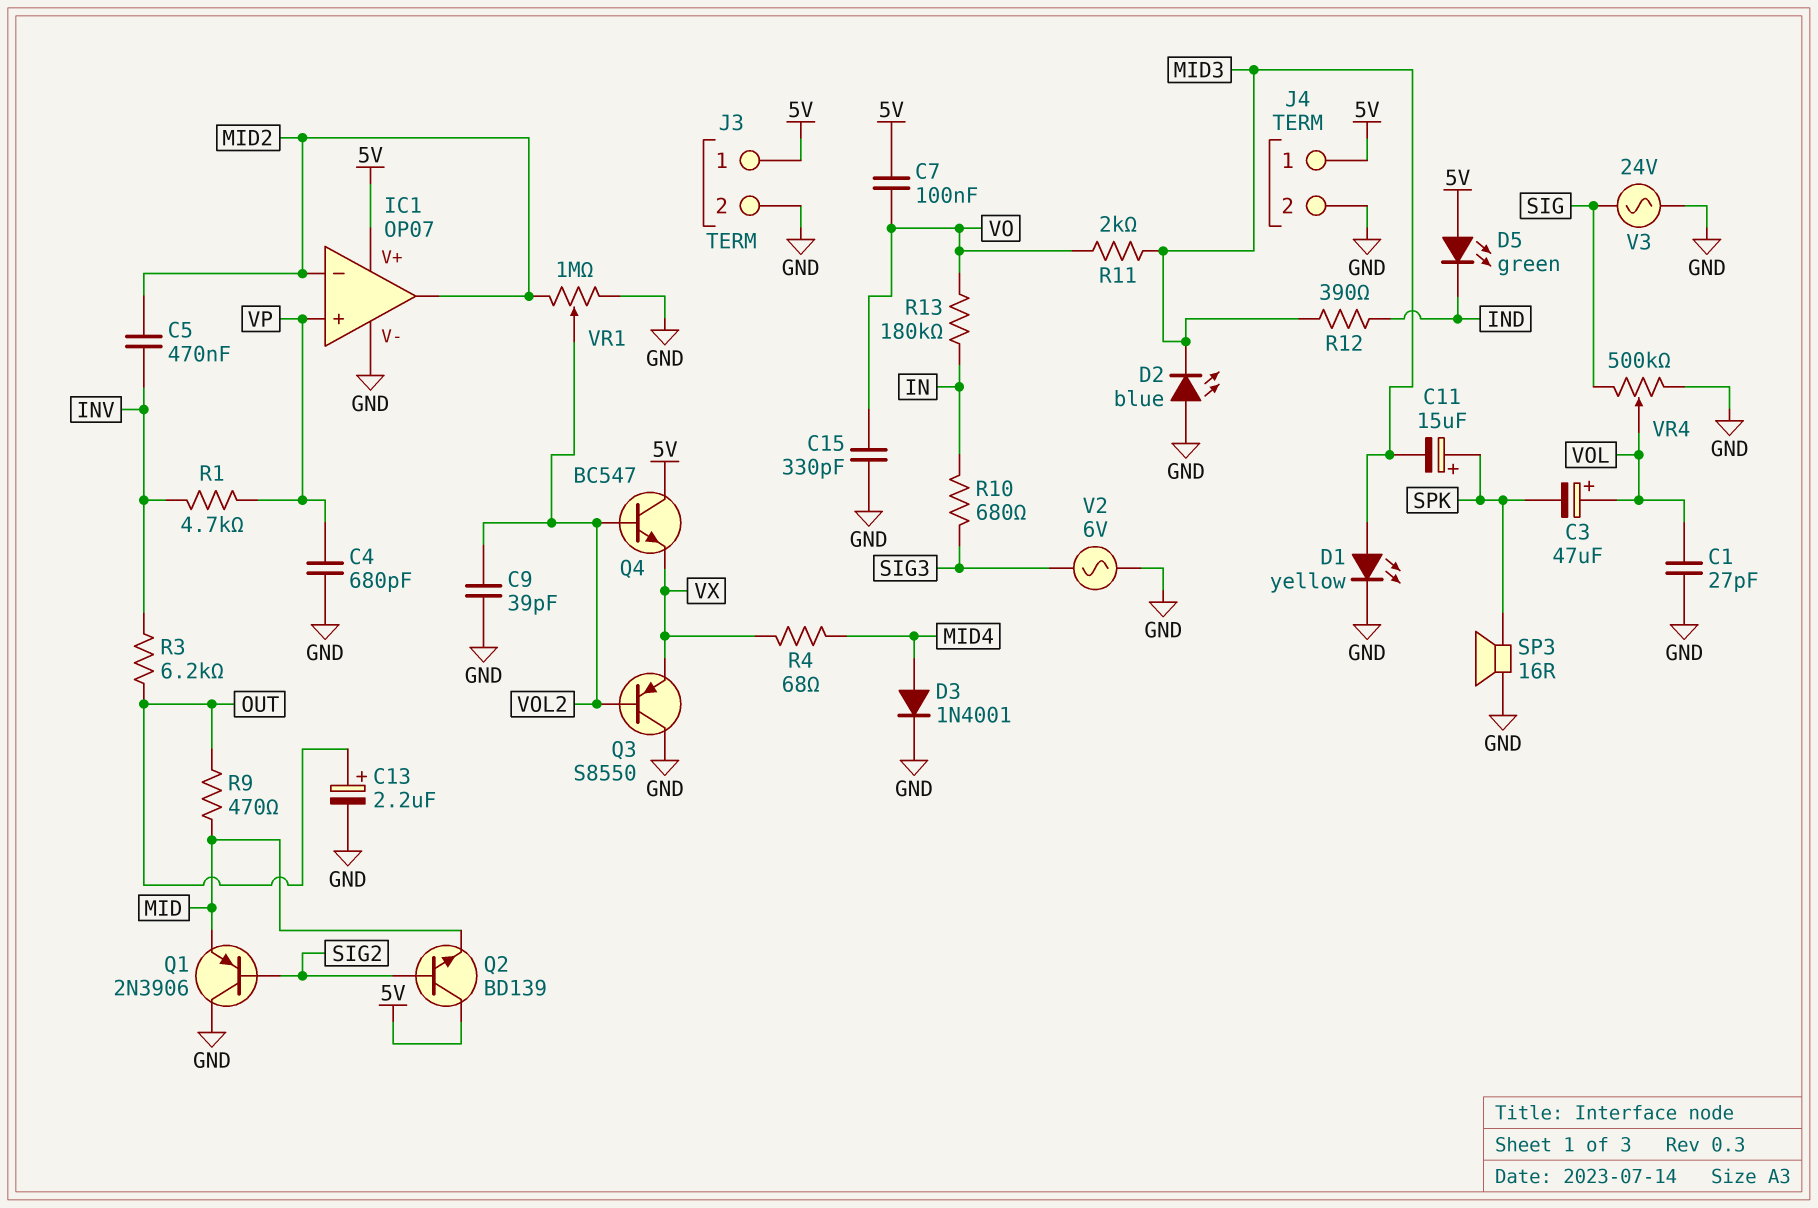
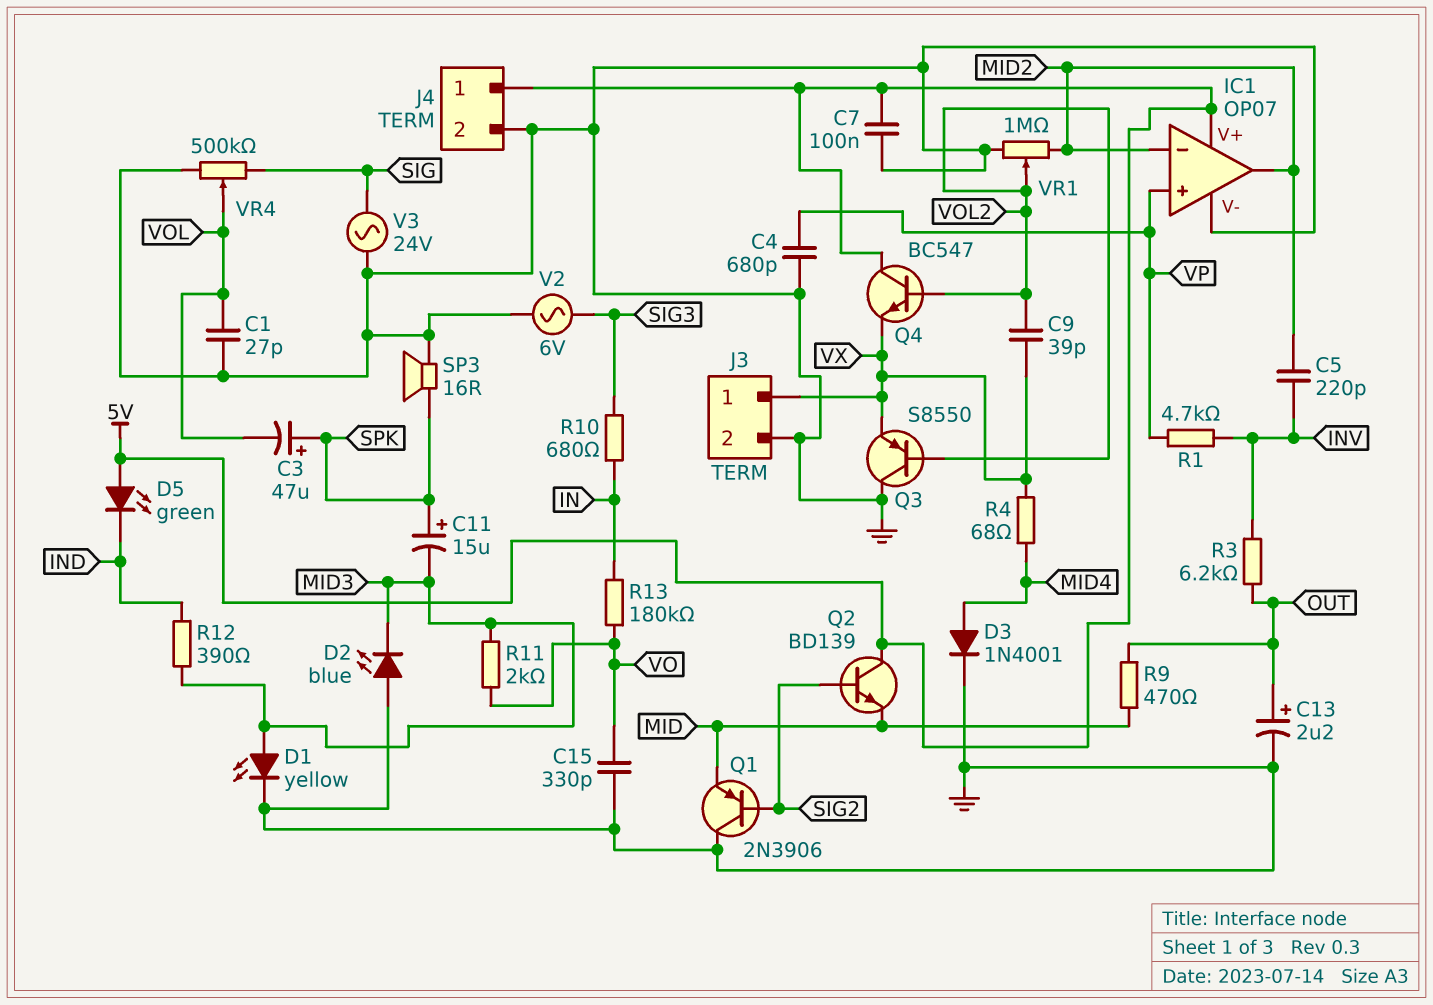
C3: 47uF (plus VOL, minus SPK) -> 47uF (plus SPK, minus VOL)
C5: 470nF (INV, MID2) -> 220pF (INV, MID2)
C7: 100nF (5V, VO) -> 100nF (5V, GND)
C9: 39pF (GND, VOL2) -> 39pF (VOL2, VX)
J3 pin 1: 5V -> VX

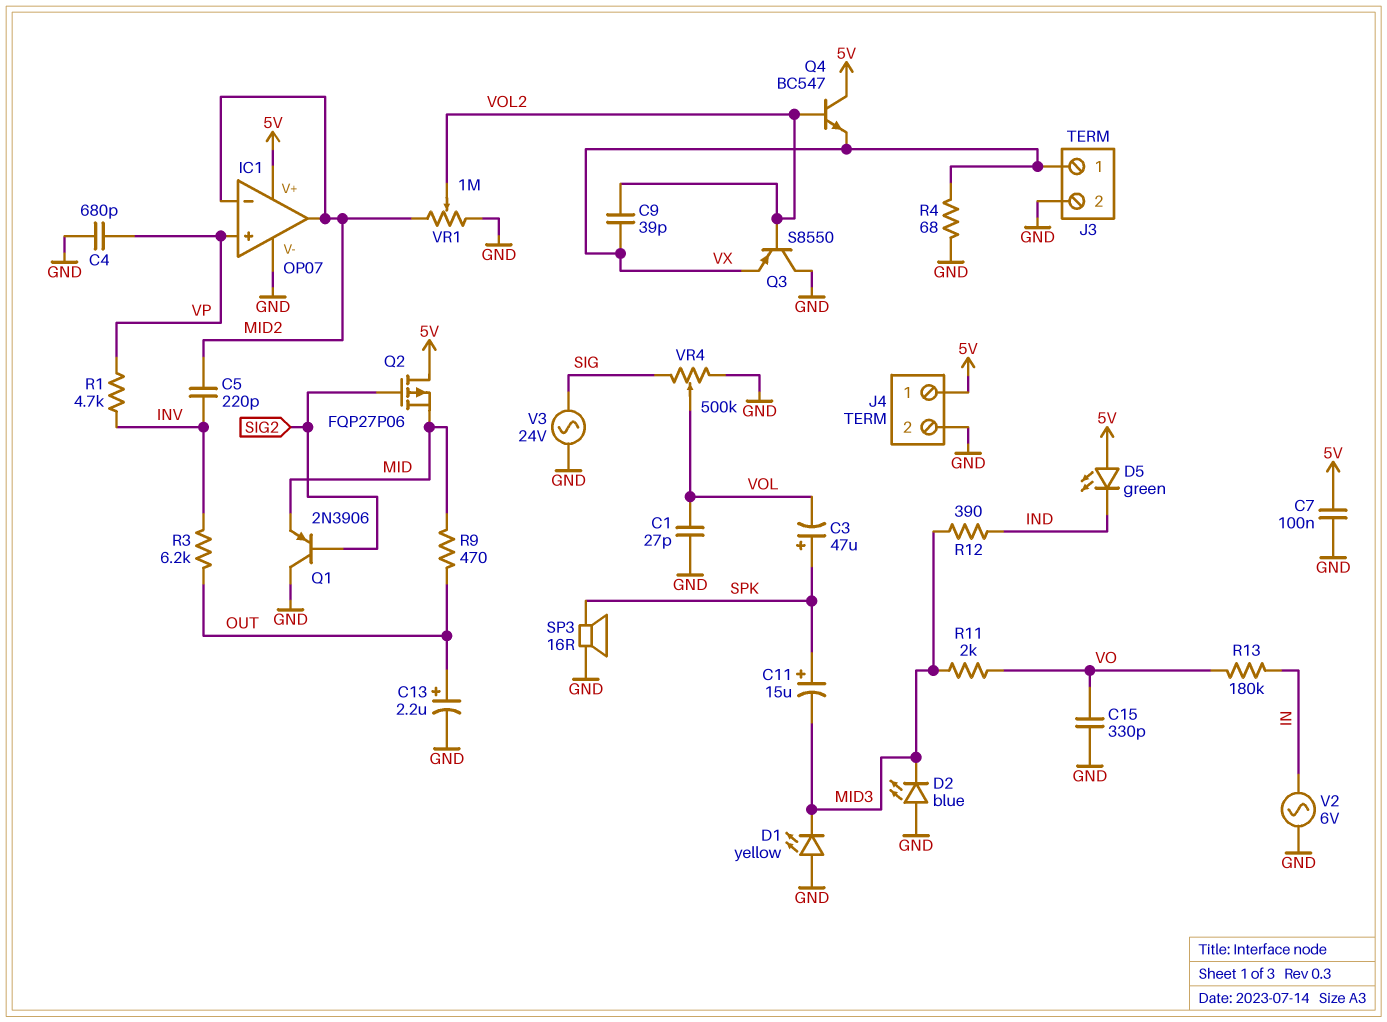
D1: LED yellow (A MID3, K GND) -> LED yellow (A GND, K MID3)
D3: diode 1N4001 (A MID4, K GND) -> none
Q2: NPN BD139 (B SIG2, C 5V, E MID) -> PMOS FQP27P06 (G SIG2, D 5V, S MID)
R4: 68 (MID4, VX) -> 68 (GND, VX)
R10: 680 (IN, SIG3) -> none
V2: AC 6V (GND, SIG3) -> AC 6V (GND, IN)

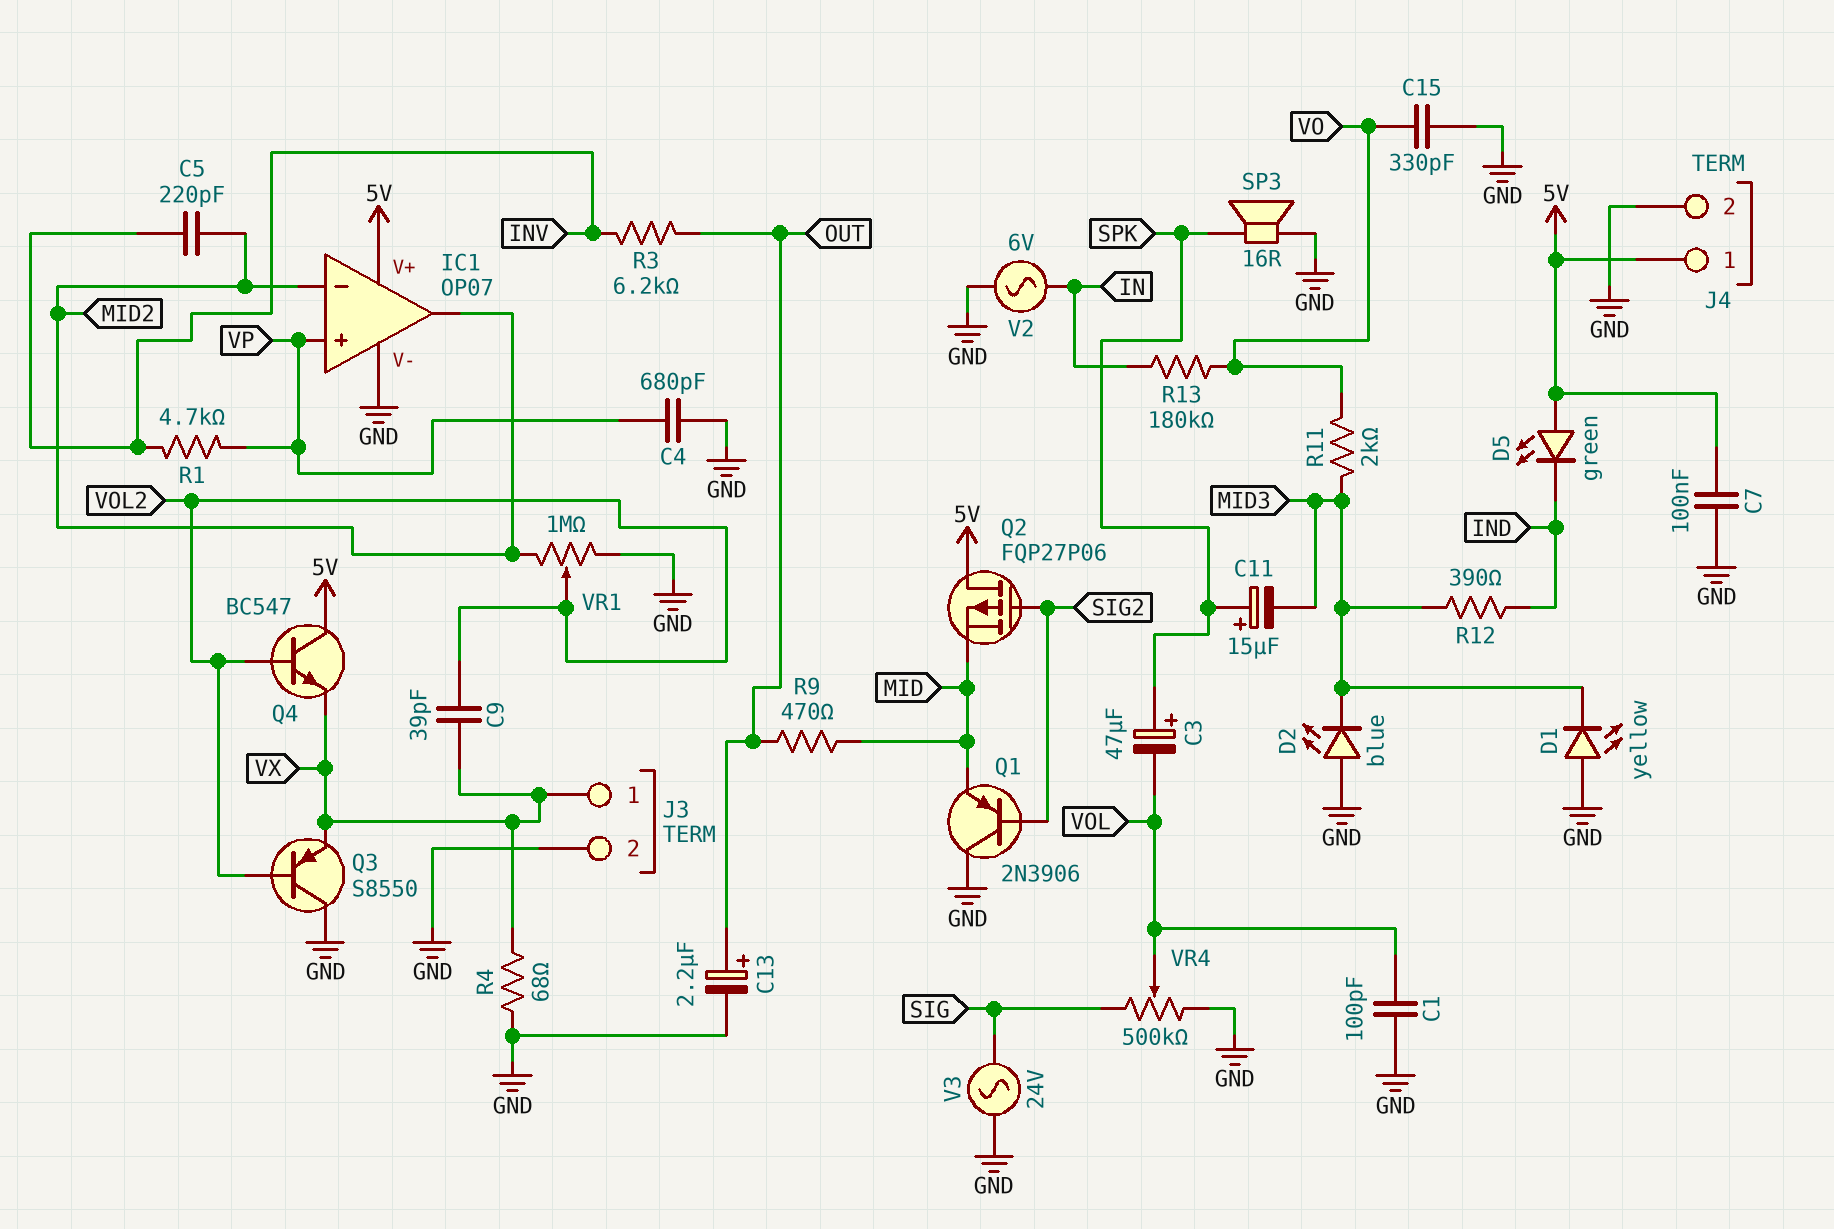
C1: 27pF (GND, VOL) -> 100pF (GND, VOL)

